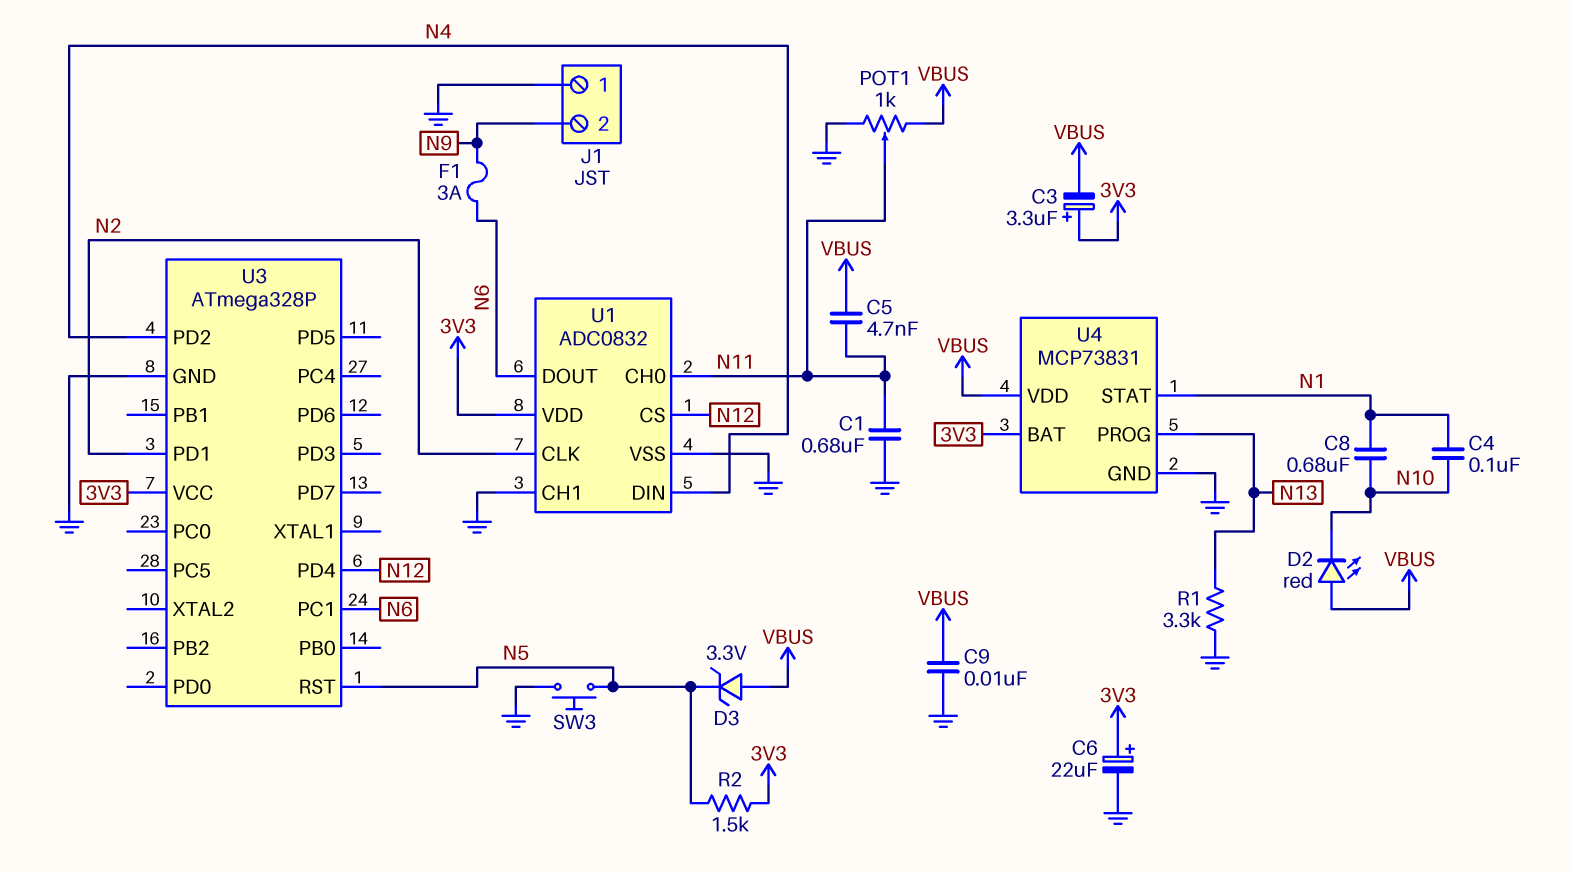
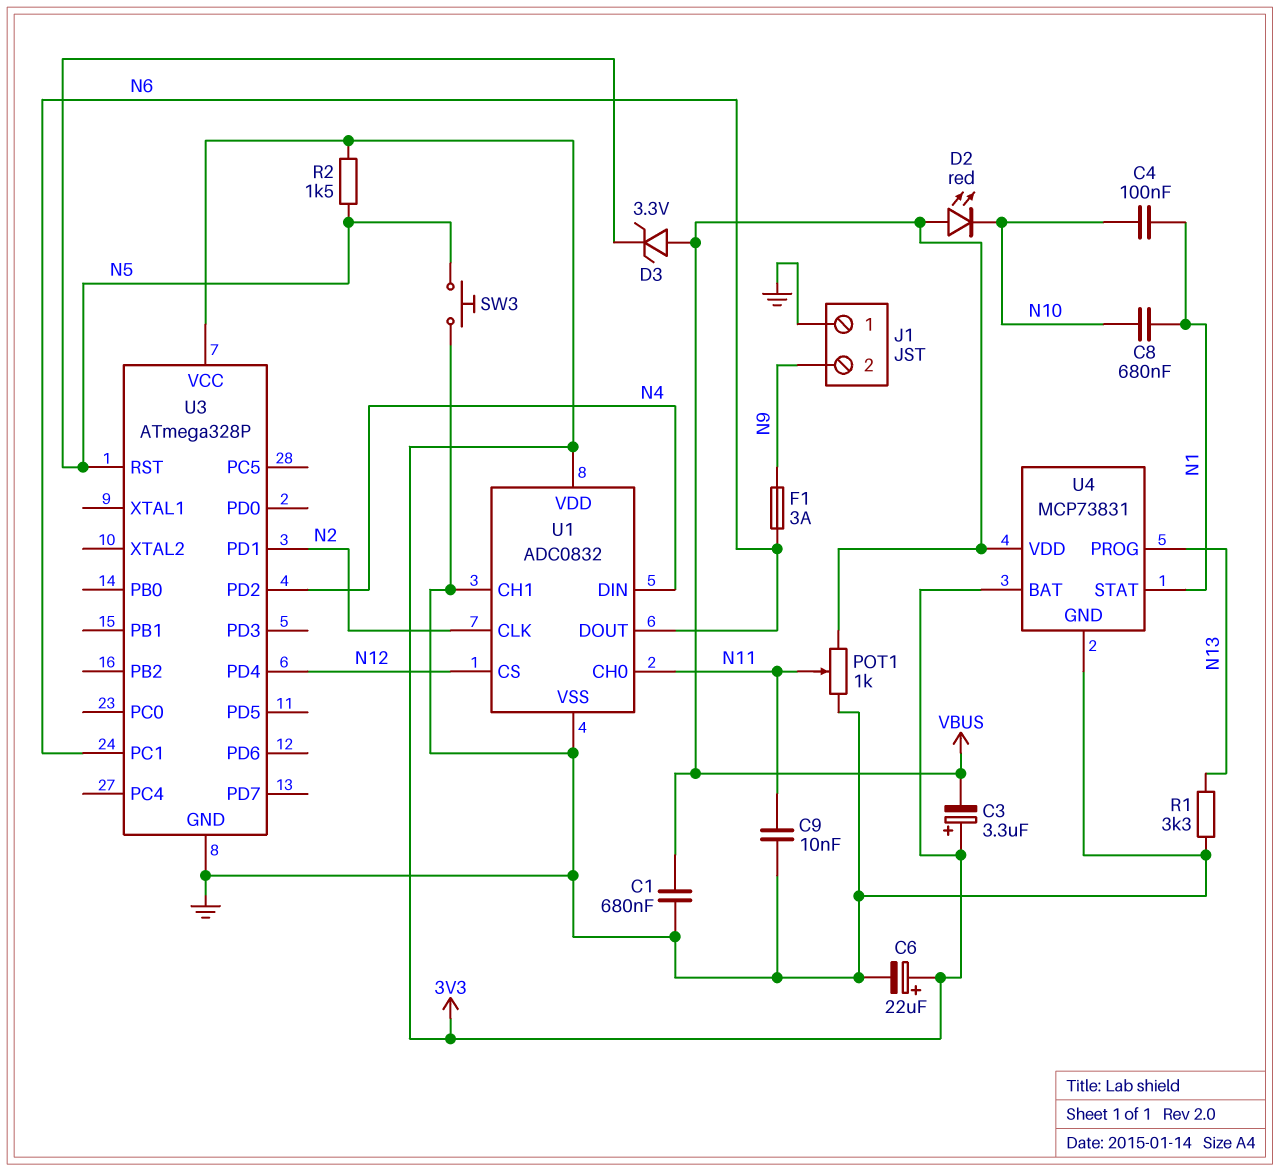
C1: 680nF (GND, N11) -> 680nF (GND, VBUS)
C5: 4.7nF (N11, VBUS) -> none
C9: 10nF (GND, VBUS) -> 10nF (GND, N11)

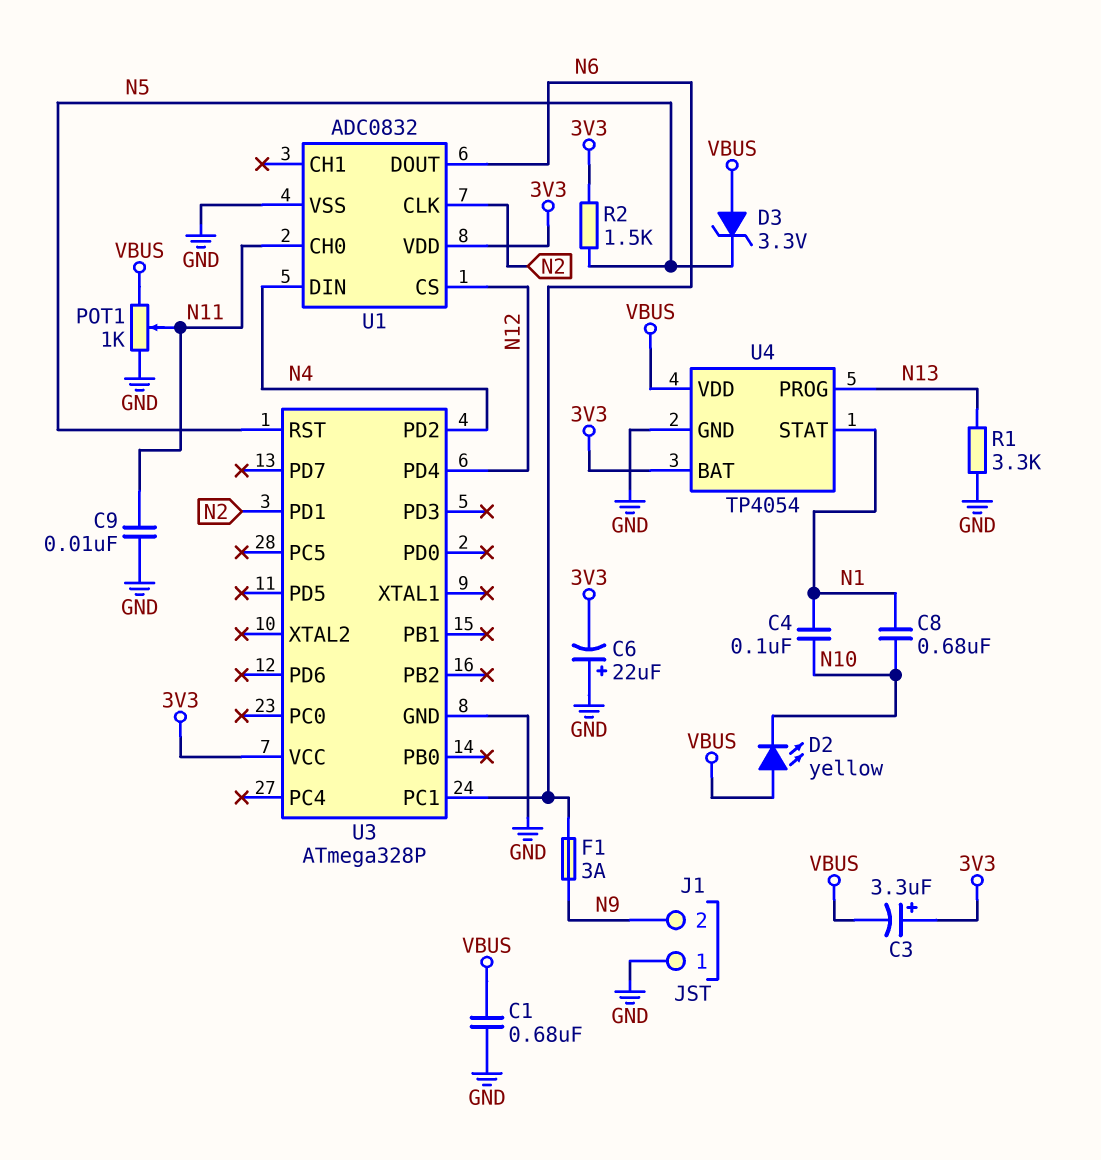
C6: 22uF (plus 3V3, minus GND) -> 22uF (plus GND, minus 3V3)
D2: LED red (A VBUS, K N10) -> LED yellow (A VBUS, K N10)
SW3: button (GND, N5) -> none
U1 pin CH1: GND -> none
U4: MCP73831 -> TP4054

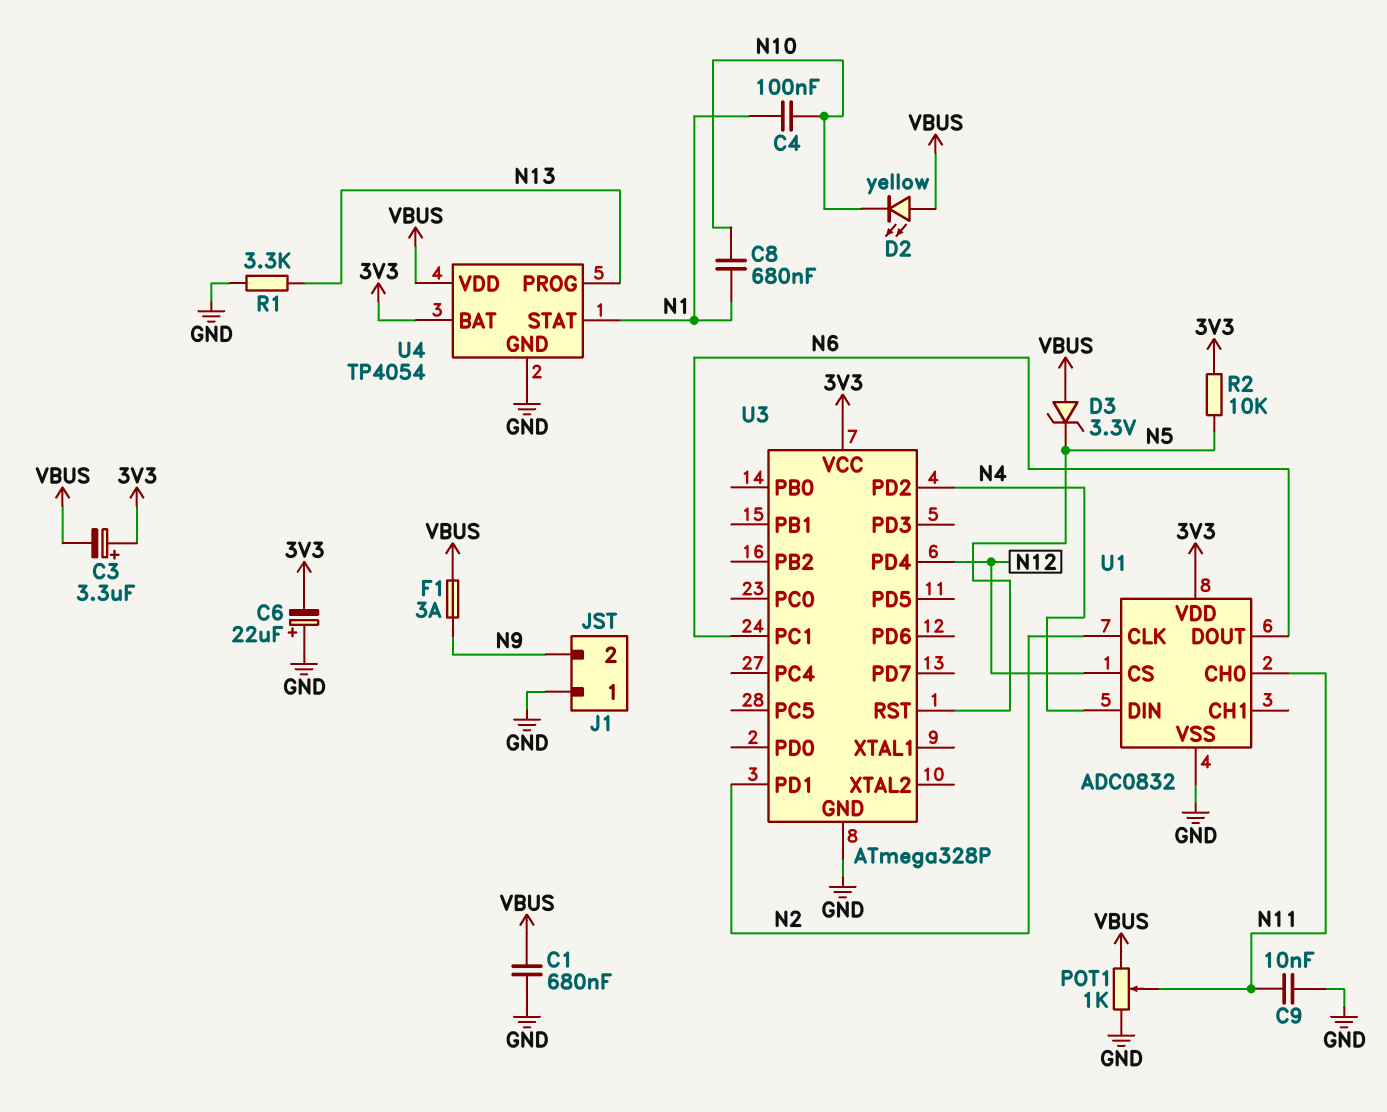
F1: 3A (N6, N9) -> 3A (N9, VBUS)
R2: 1.5k (3V3, N5) -> 10k (3V3, N5)

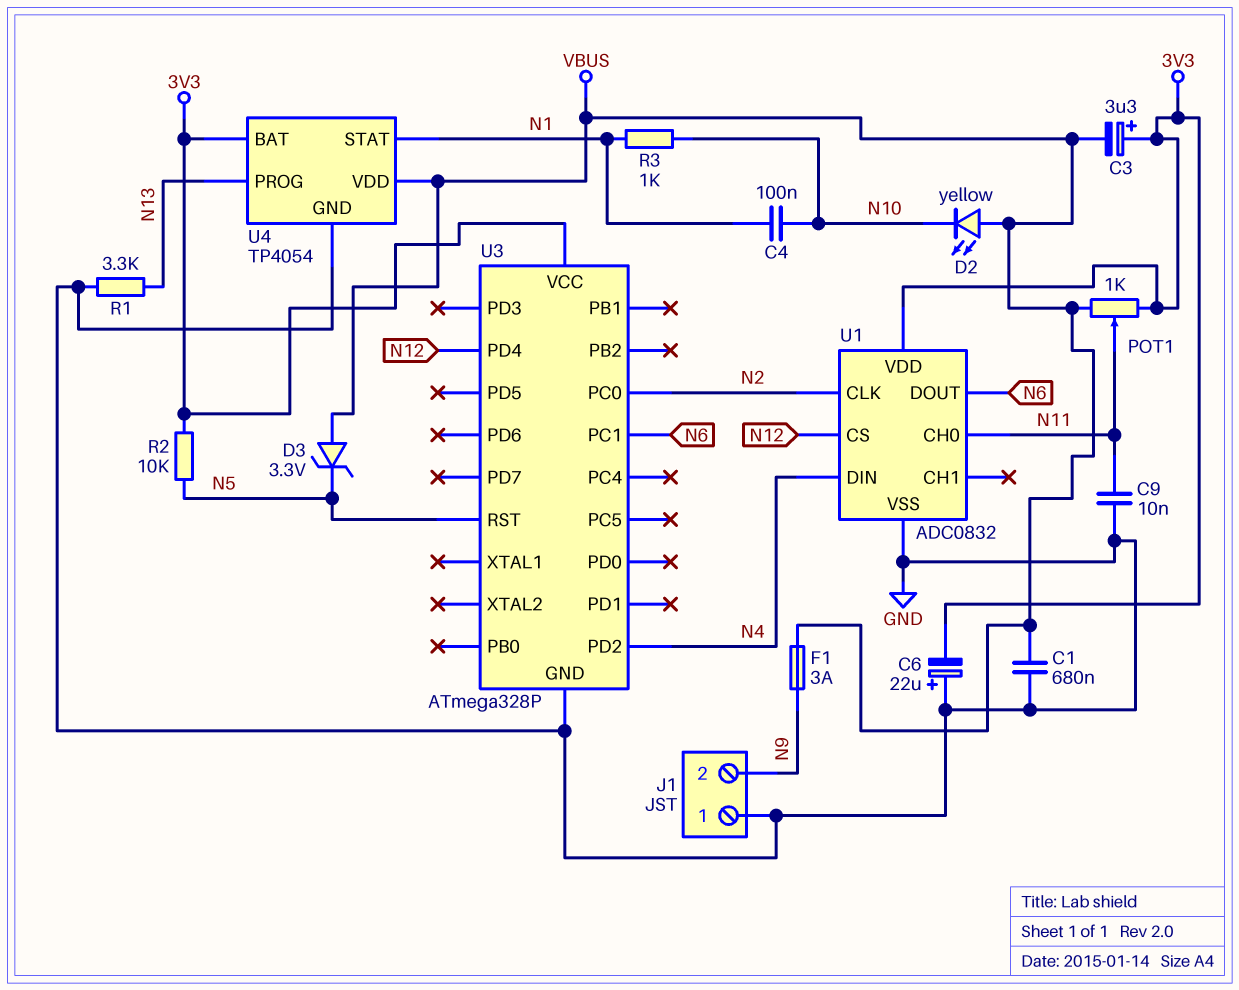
C8: 680nF (N1, N10) -> none
POT1: 1k (GND, VBUS, wiper N11) -> 1k (3V3, VBUS, wiper N11)
R3: none -> 1k (N1, N10)
U3 pin PC0: none -> N2
U3 pin PD1: N2 -> none

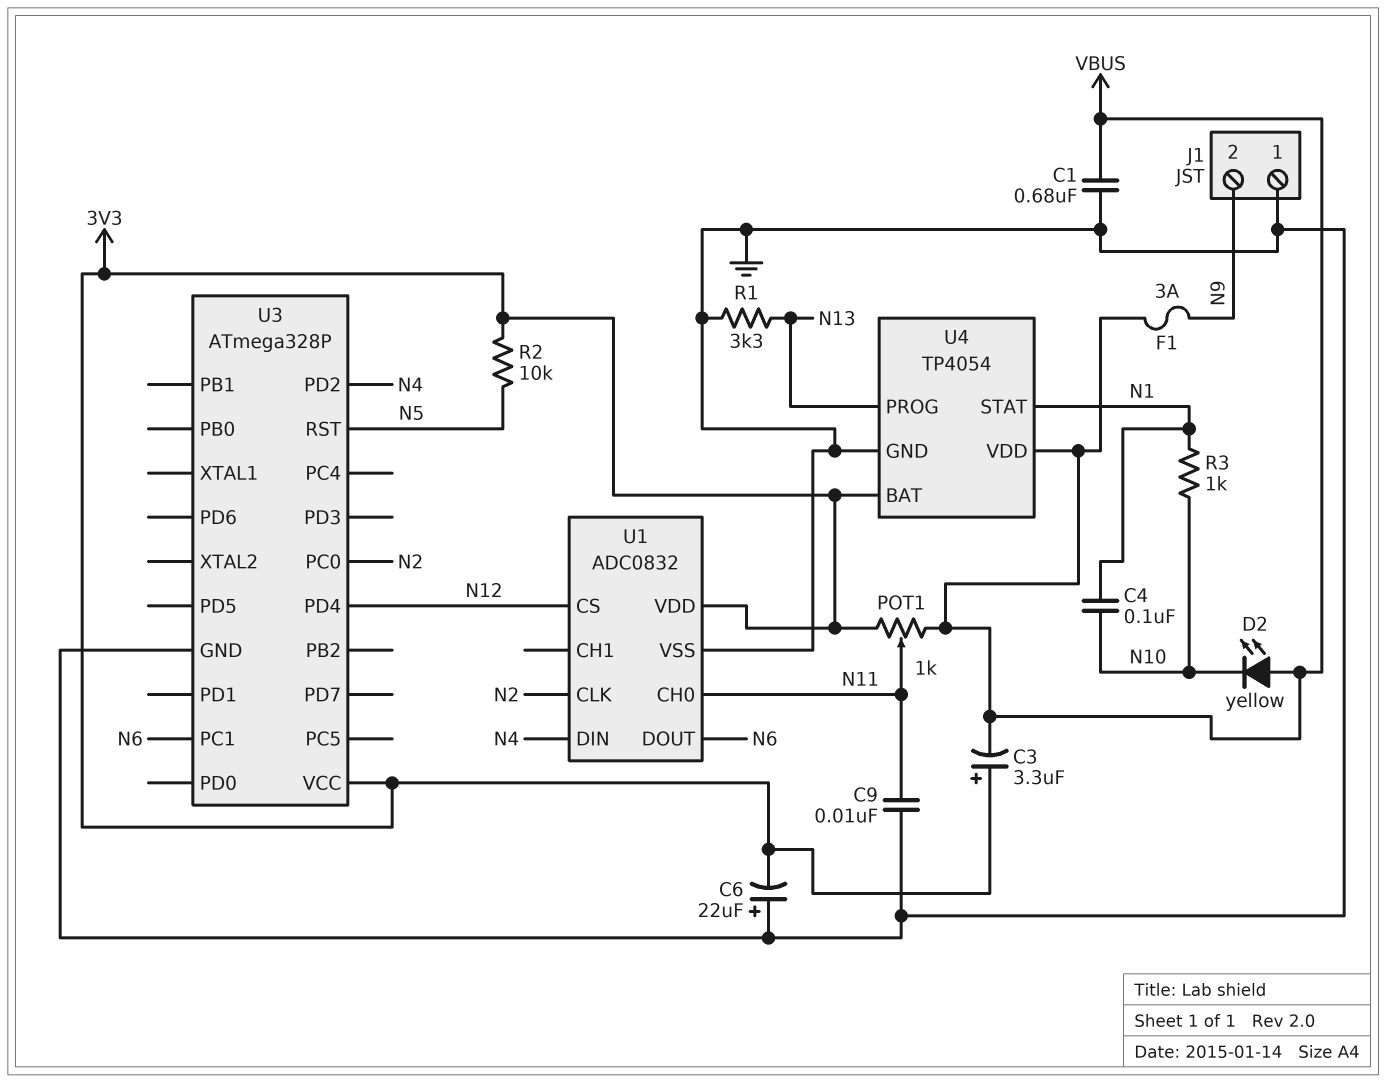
D3: zener 3.3V (A VBUS, K N5) -> none

